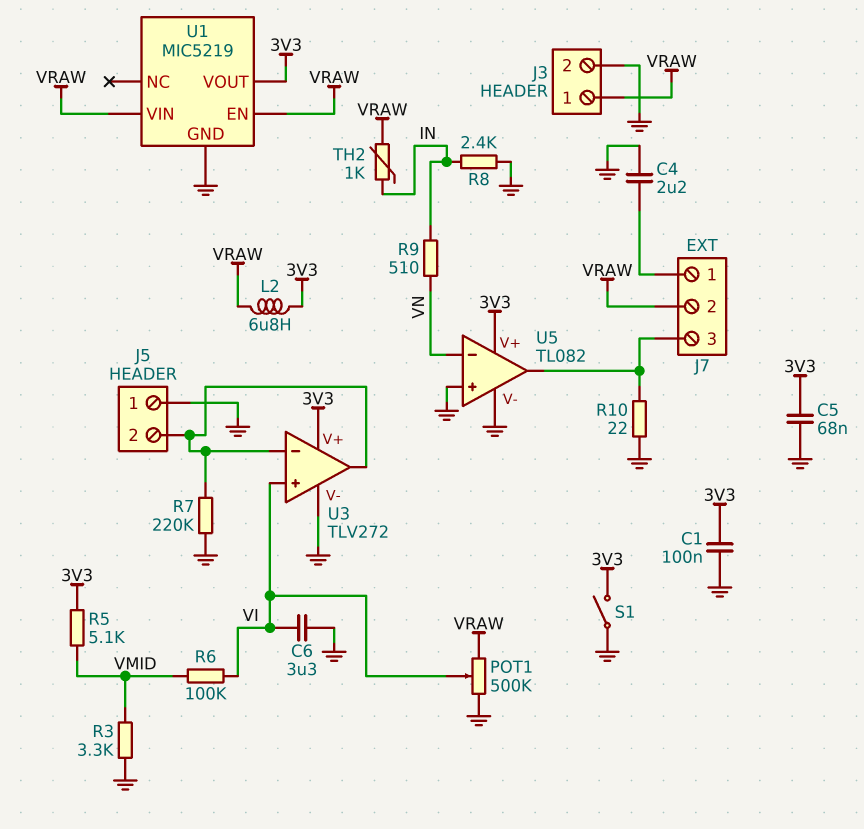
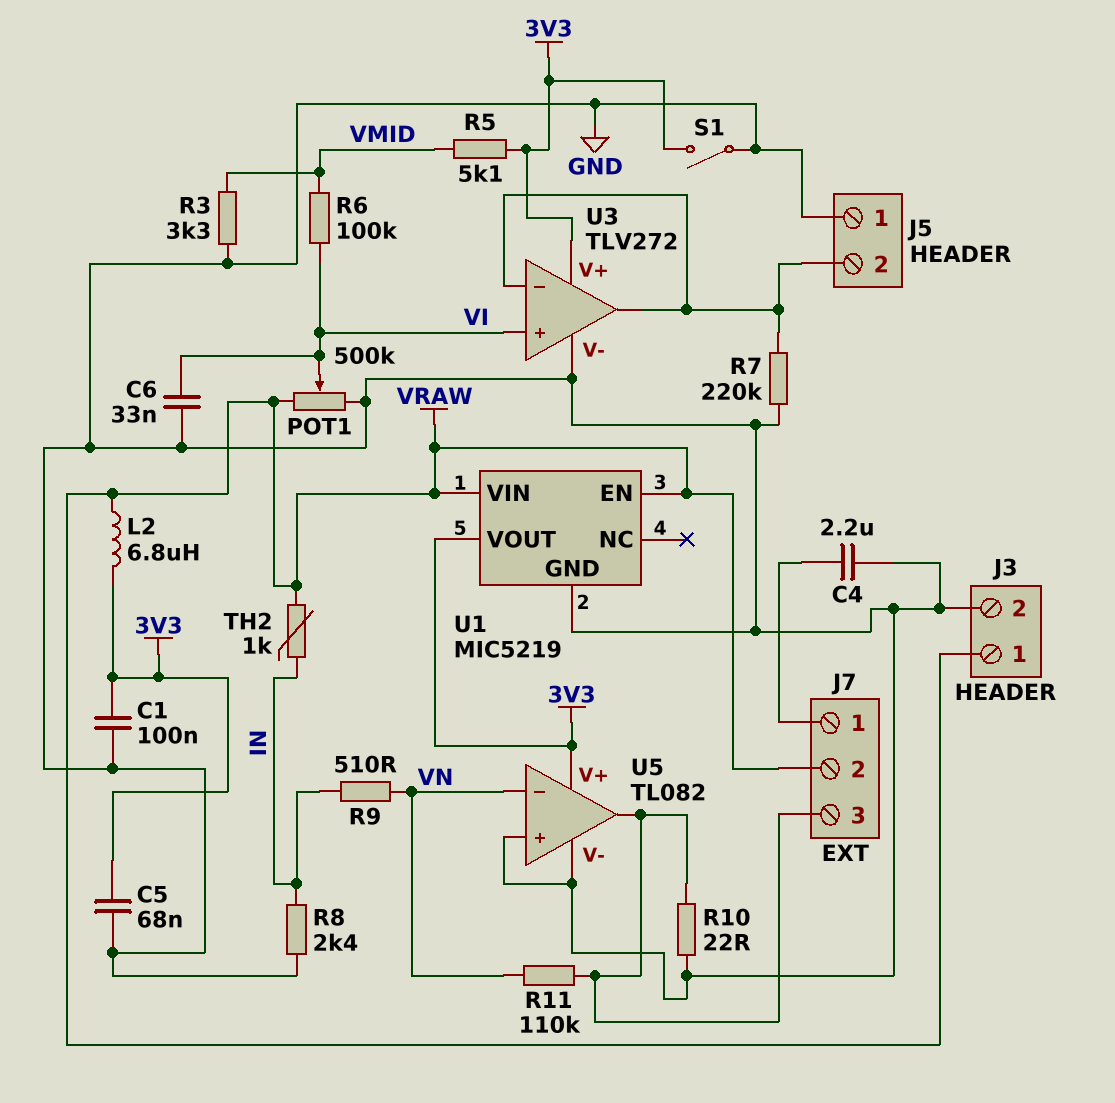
C6: 3.3uF (GND, VI) -> 33nF (GND, VI)
R11: none -> 110k (J7/3, VN)

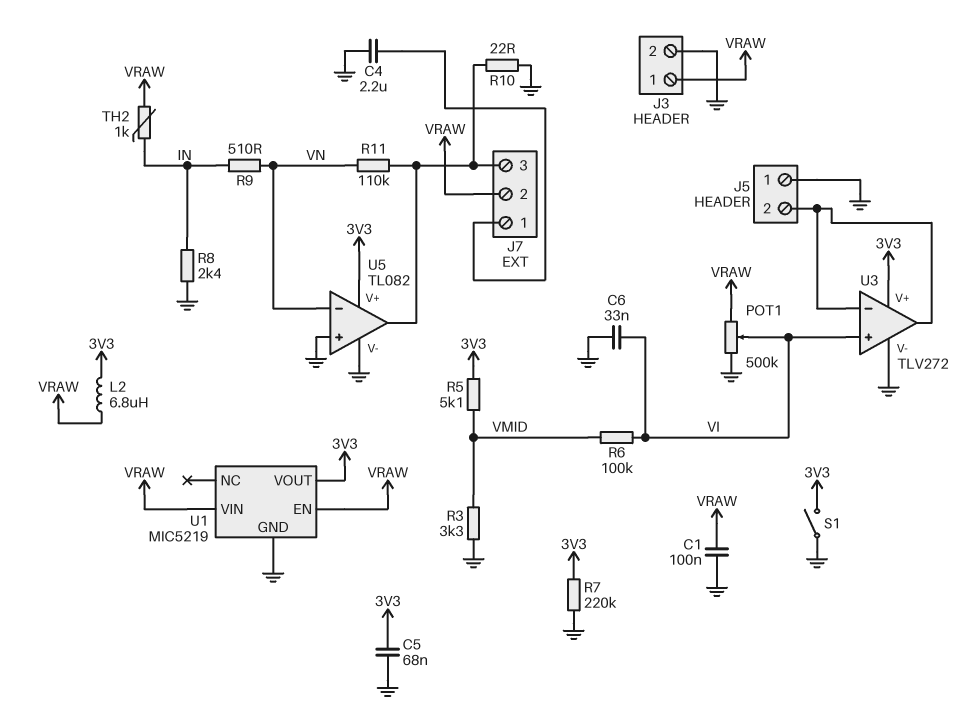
C1: 100nF (3V3, GND) -> 100nF (GND, VRAW)
R7: 220k (GND, J5/2) -> 220k (3V3, GND)

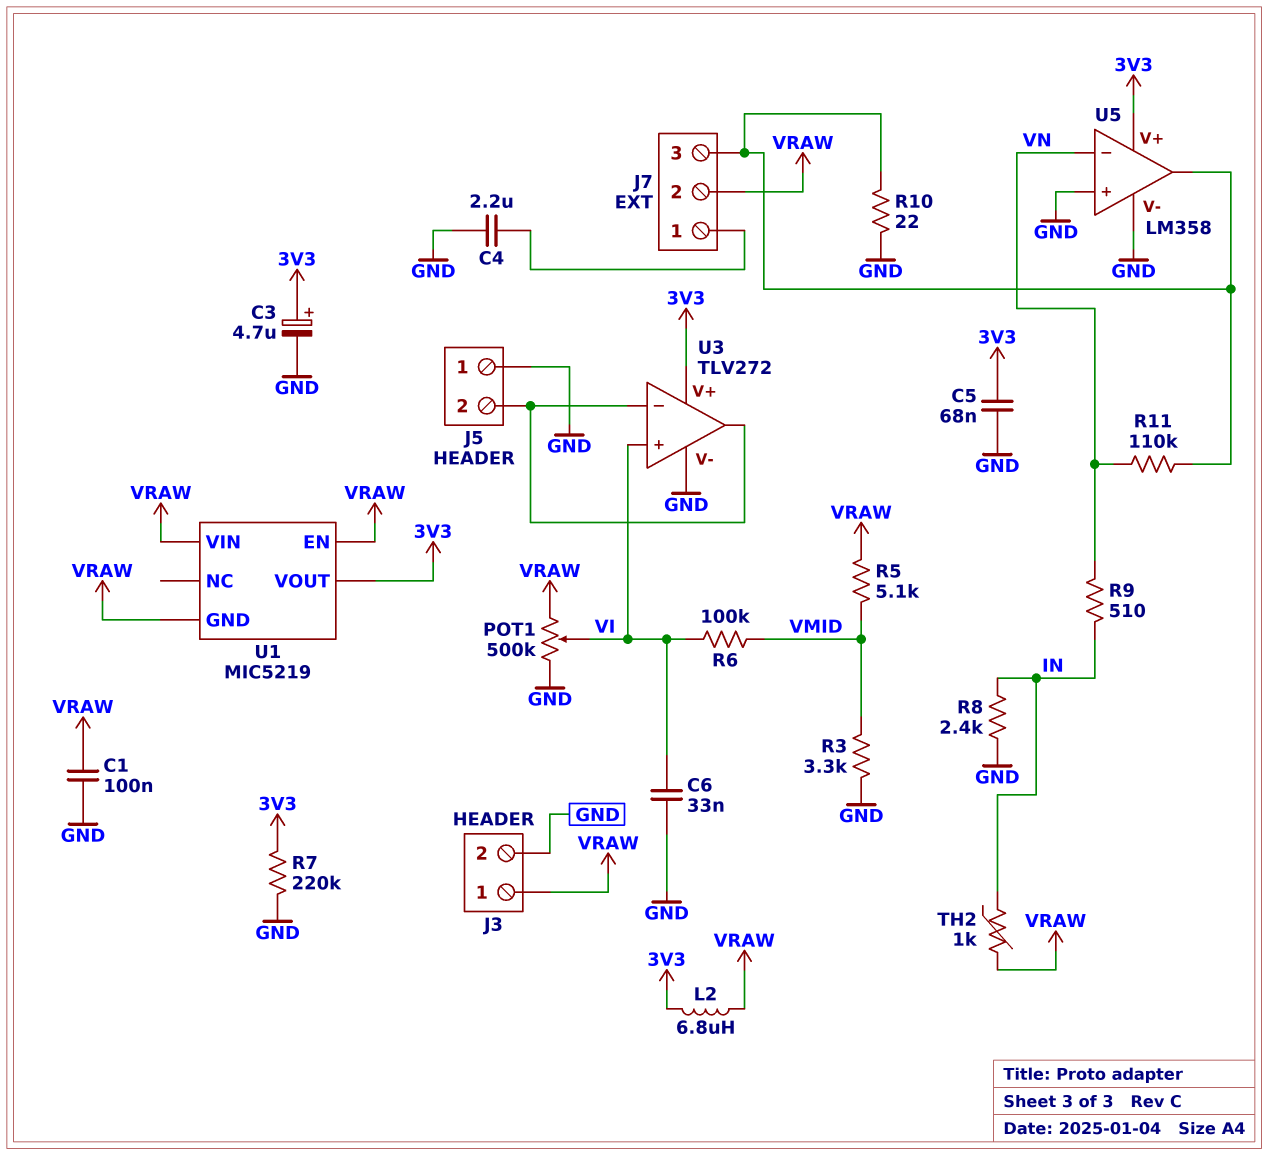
C3: none -> 4.7uF (plus 3V3, minus GND)
R5: 5.1k (3V3, VMID) -> 5.1k (VMID, VRAW)
S1: switch (3V3, GND) -> none
U1 pin GND: GND -> VRAW
U5: TL082 -> LM358

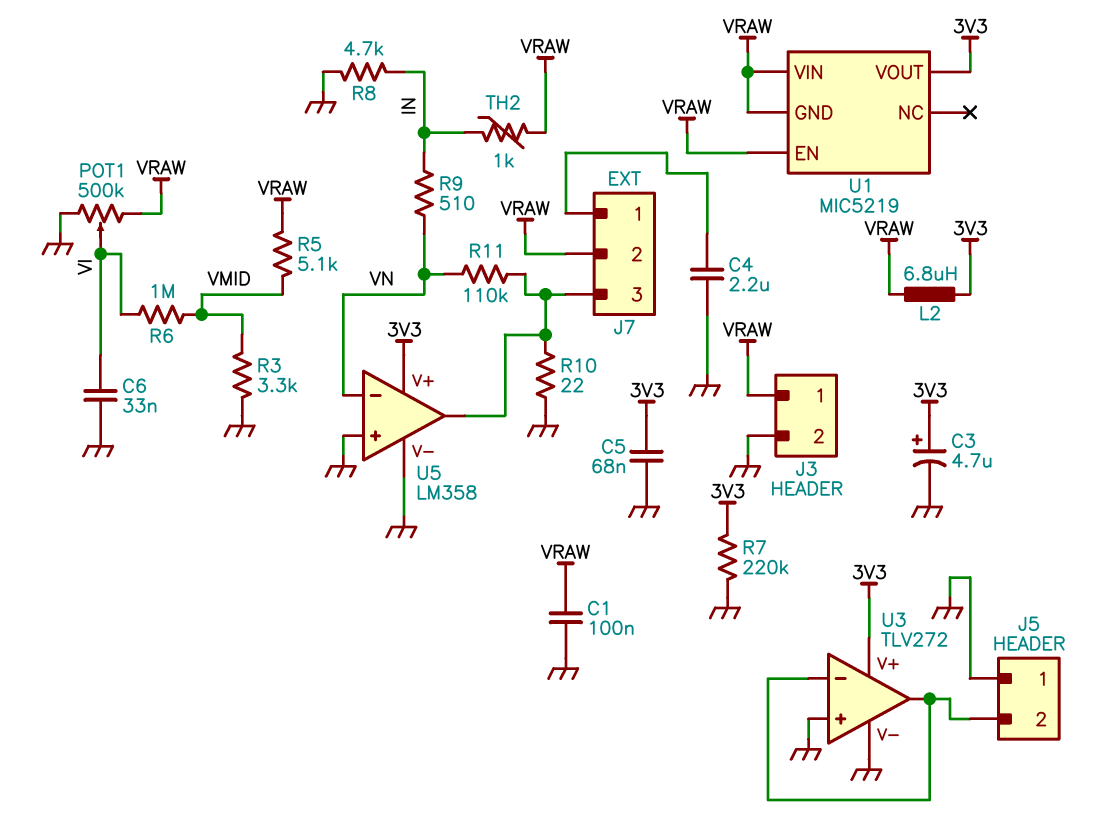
R6: 100k (VI, VMID) -> 1M (VI, VMID)
R8: 2.4k (GND, IN) -> 4.7k (GND, IN)
U3 pin in+: VI -> GND

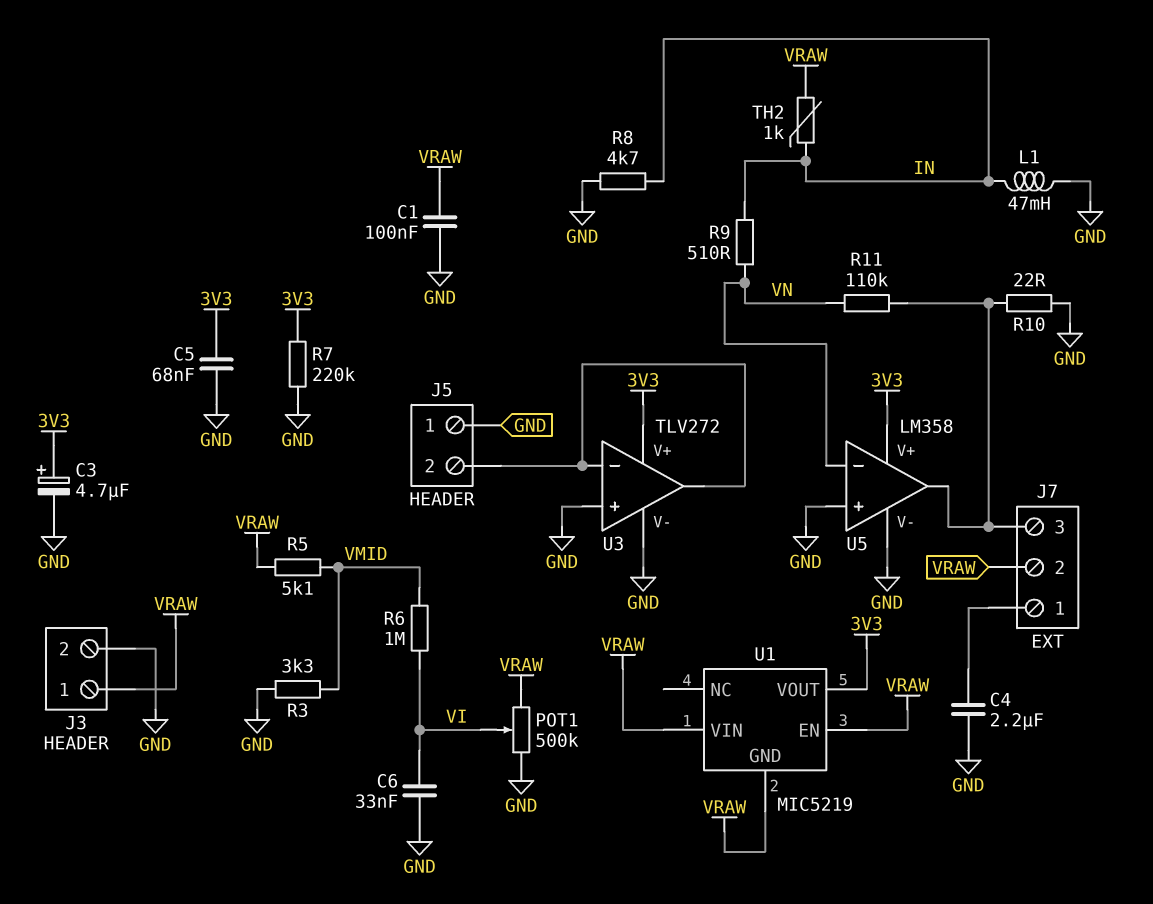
L1: none -> 47mH (GND, IN)
L2: 6.8uH (3V3, VRAW) -> none

